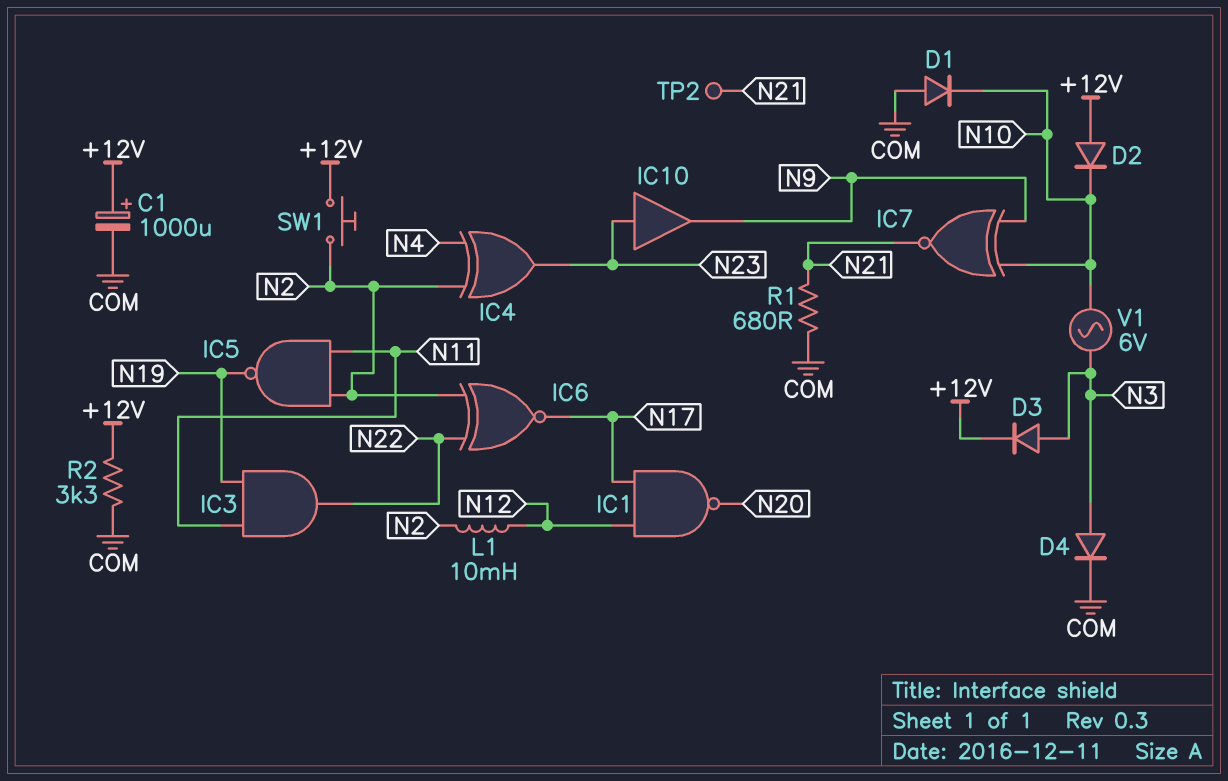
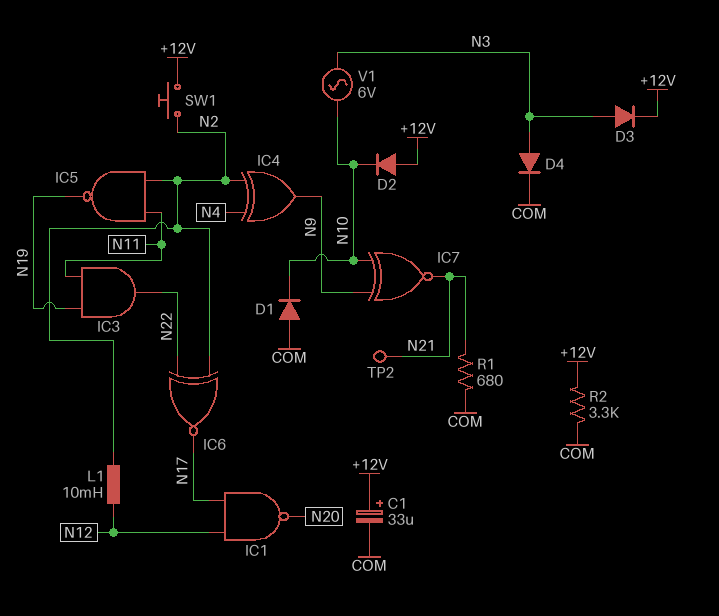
C1: 1000uF (plus +12V, minus COM) -> 33uF (plus +12V, minus COM)
IC4: XOR (in N2, in N4, out N23) -> XOR (in N2, in N4, out N9)
IC10: buffer (in N23, out N9) -> none

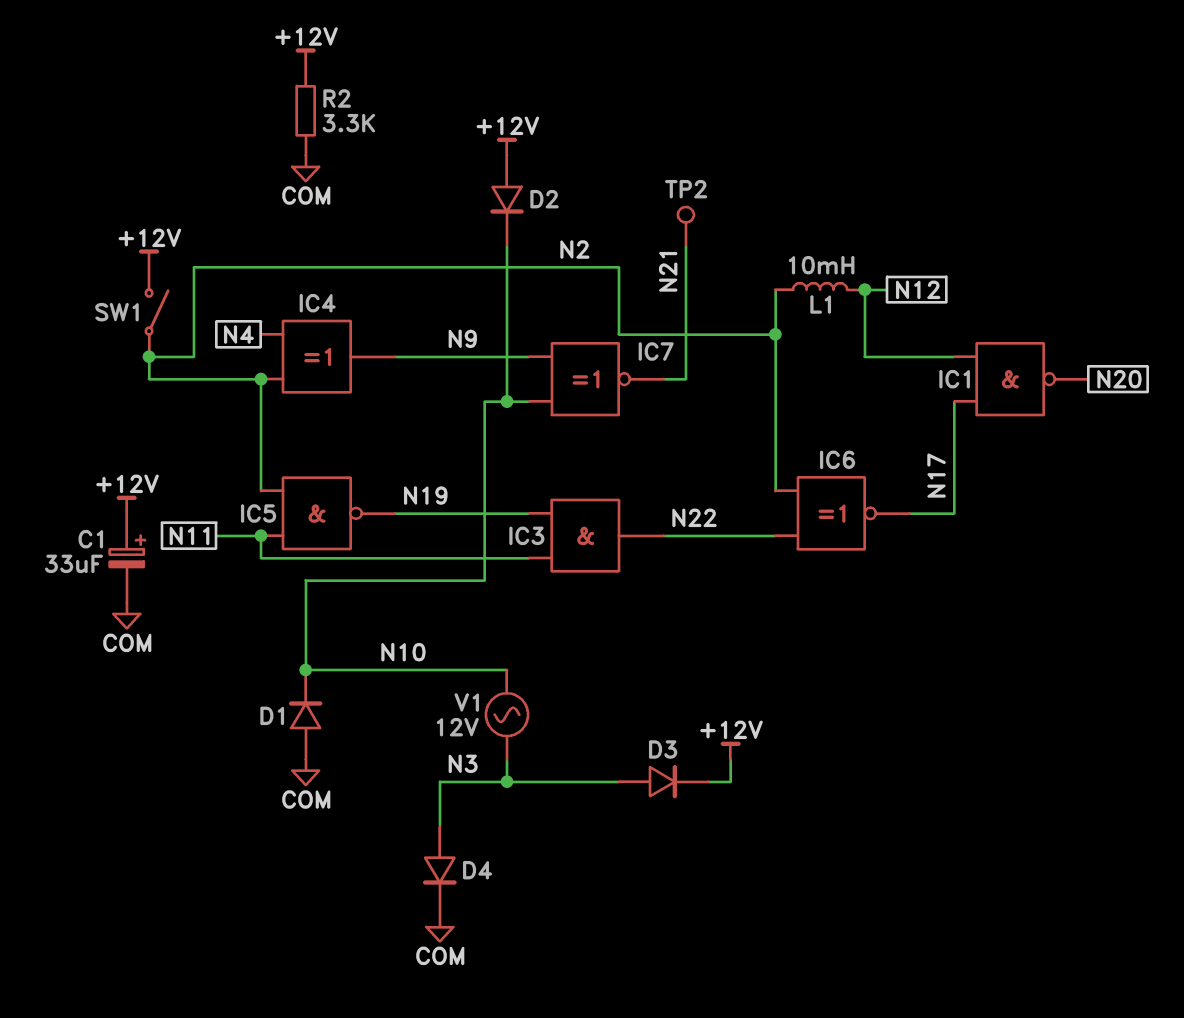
R1: 680 (COM, N21) -> none
SW1: button (+12V, N2) -> switch (+12V, N2)
V1: AC 6V (N3, N10) -> AC 12V (N3, N10)

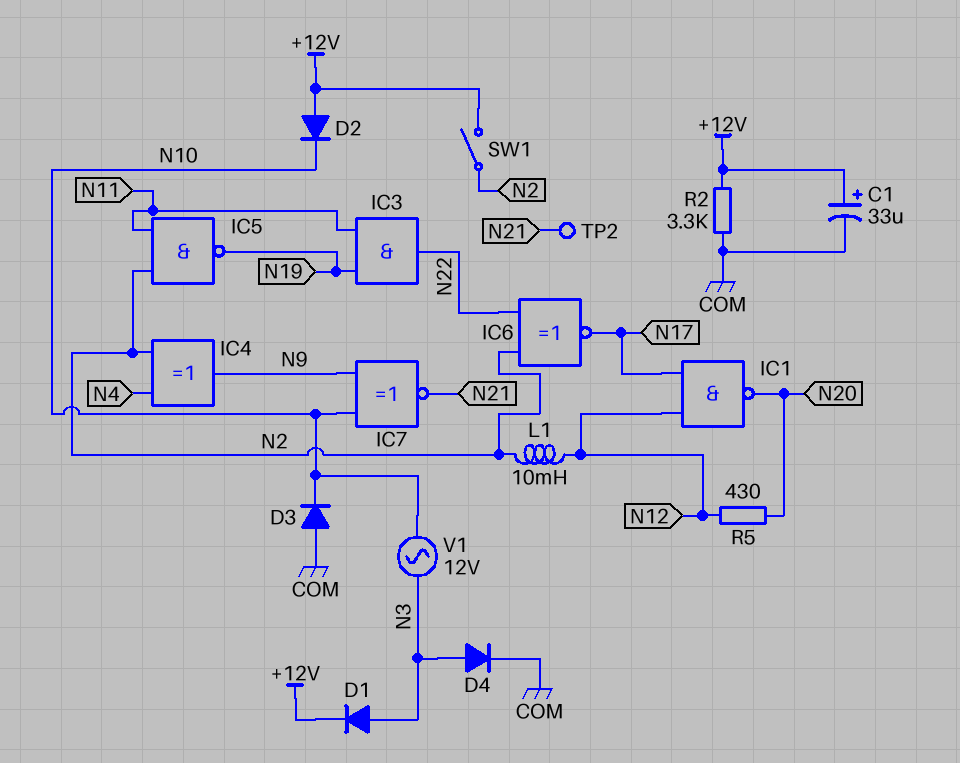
D1: diode (A COM, K N10) -> diode (A N3, K +12V)
D3: diode (A N3, K +12V) -> diode (A COM, K N10)
R5: none -> 430 (N12, N20)

